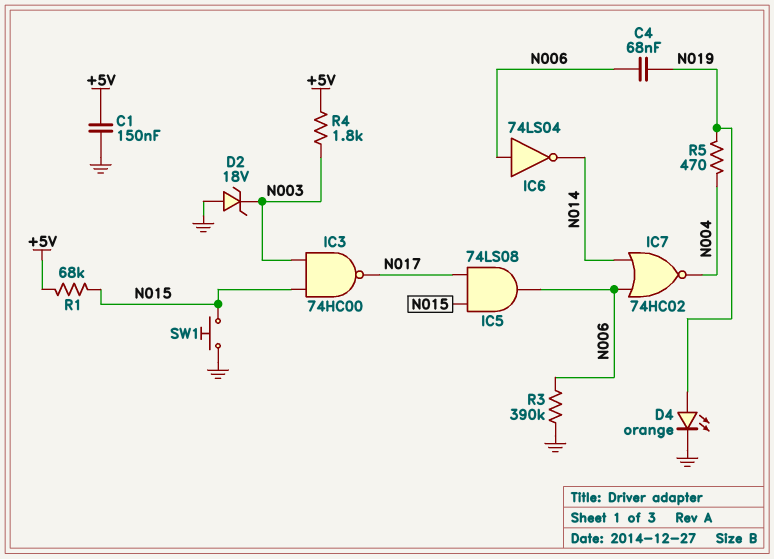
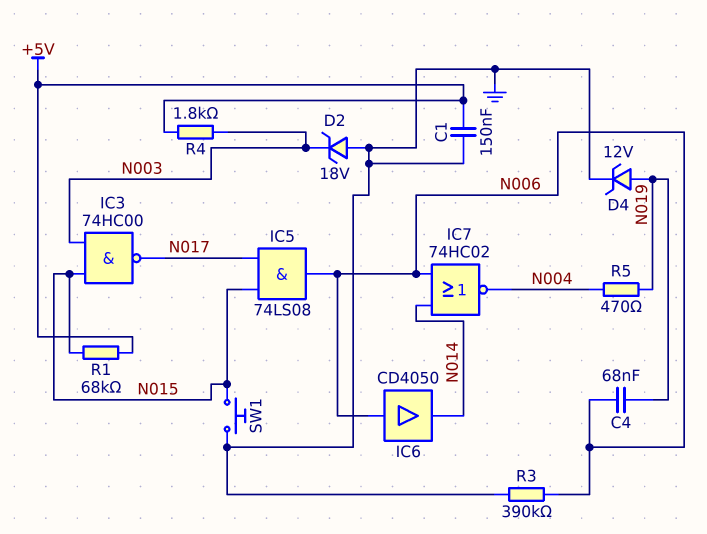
D4: LED orange (A N019, K GND) -> zener 12V (A N019, K GND)
IC6: NOT 74LS04 (in N006, out N014) -> buffer CD4050 (in N006, out N014)

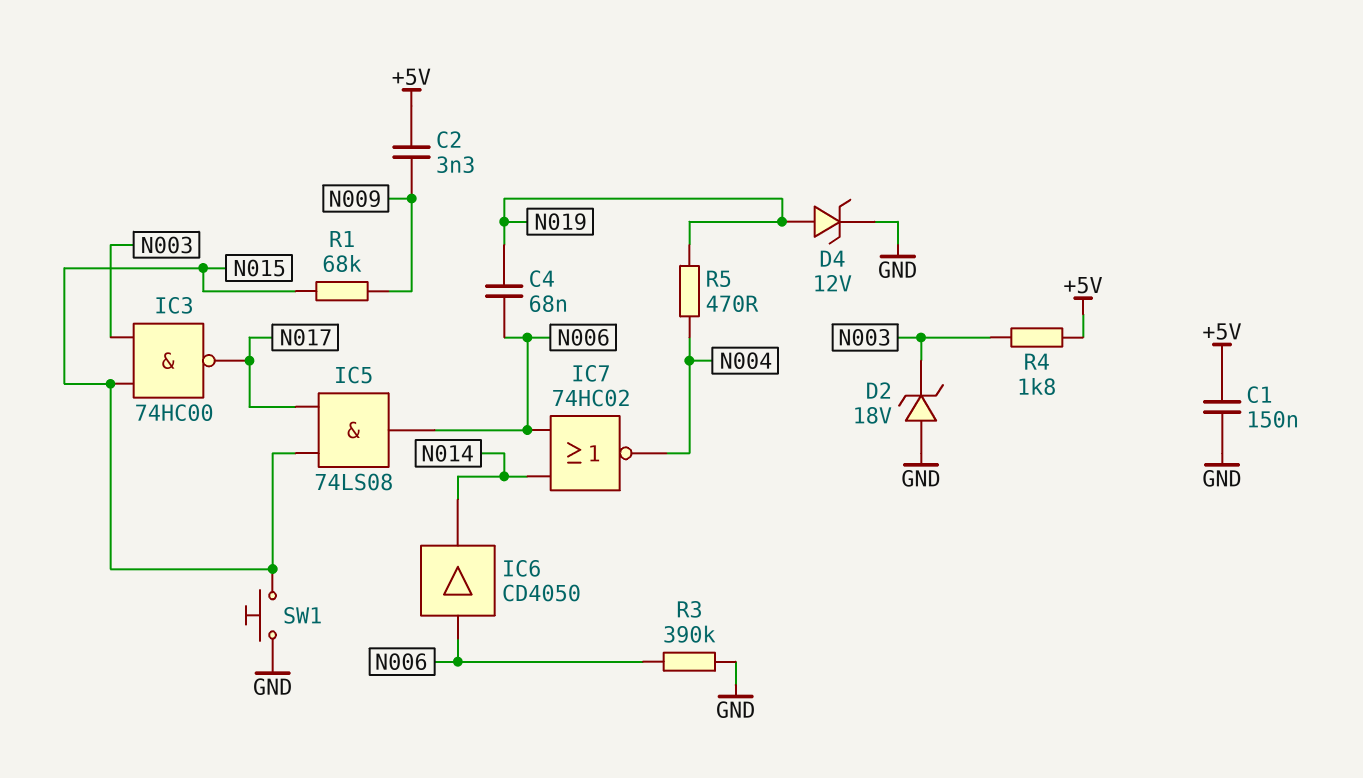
C2: none -> 3.3nF (+5V, N009)
R1: 68k (+5V, N015) -> 68k (N009, N015)

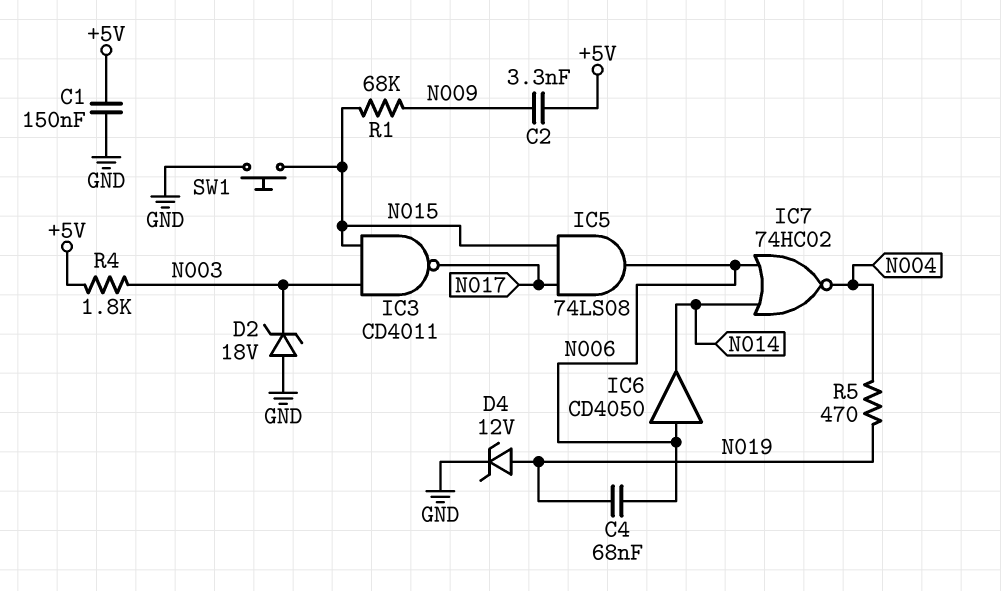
IC3: NAND 74HC00 (in N003, in N015, out N017) -> NAND CD4011 (in N003, in N015, out N017)
R3: 390k (GND, N006) -> none

